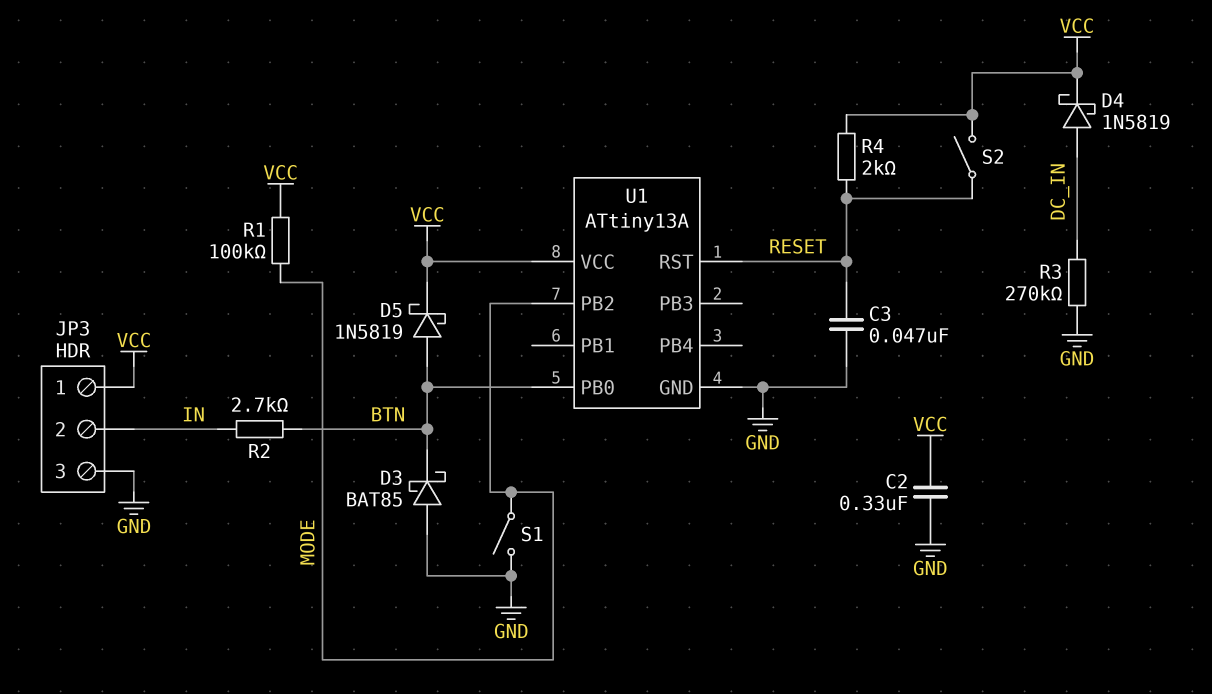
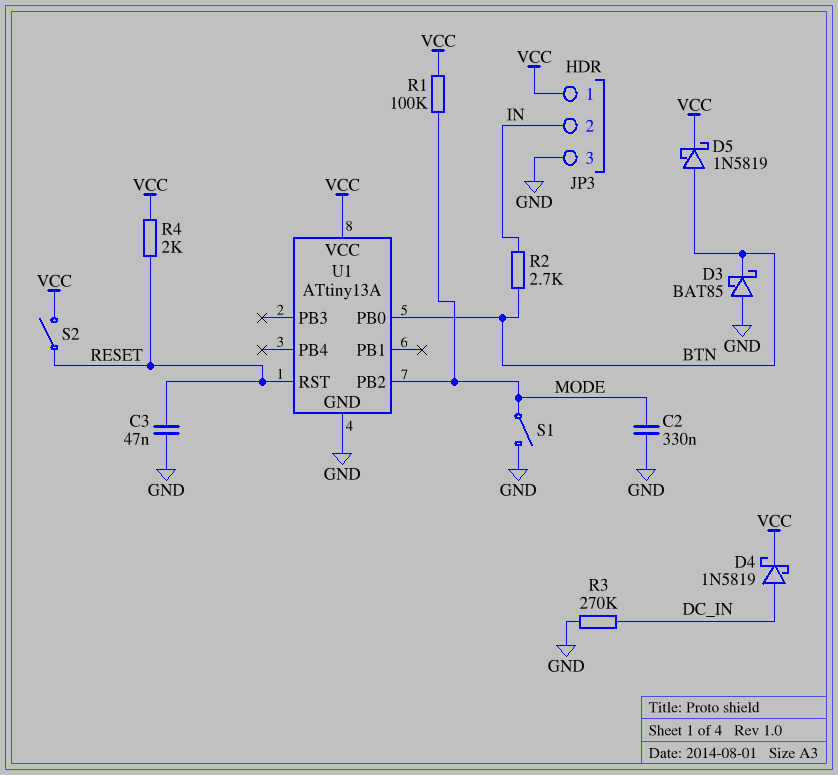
C2: 330nF (GND, VCC) -> 330nF (GND, MODE)

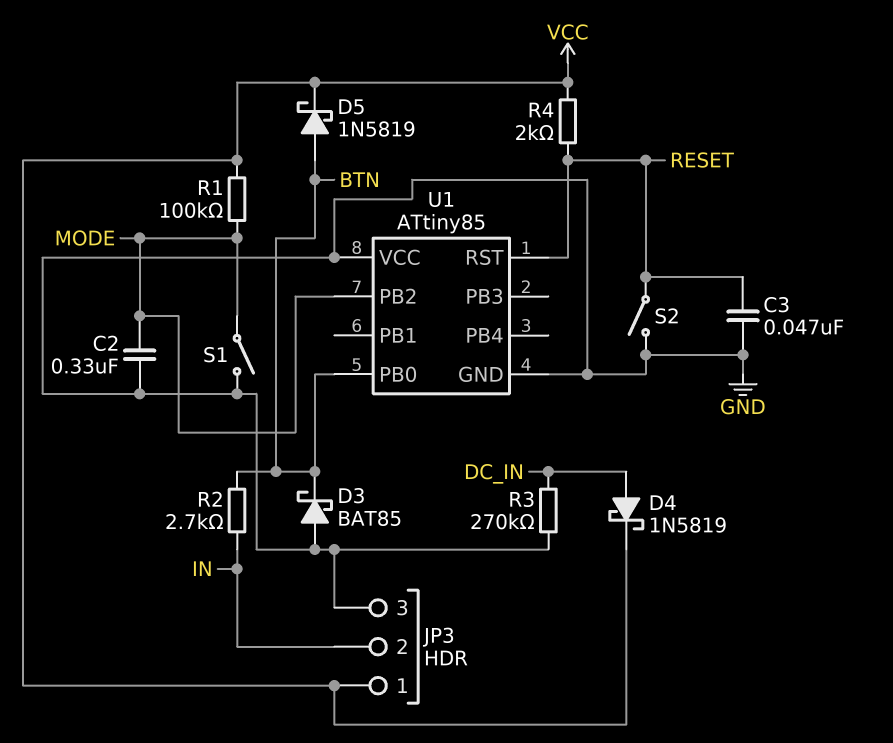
S2: switch (RESET, VCC) -> switch (GND, RESET)
U1: ATtiny13A -> ATtiny85
U1 pin VCC: VCC -> GND

